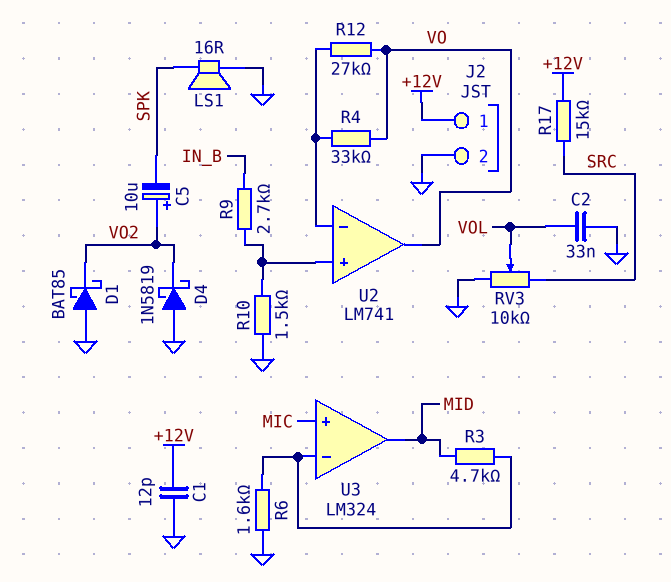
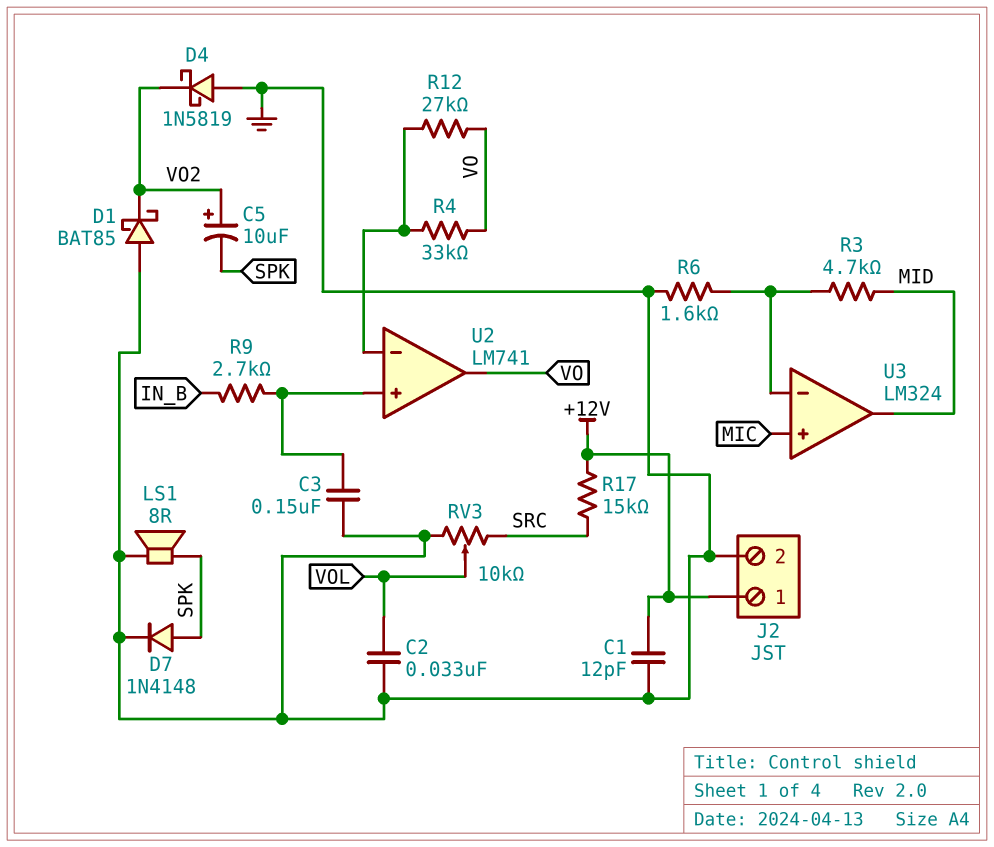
C3: none -> 150nF (GND, U2/in+)
D7: none -> diode 1N4148 (A SPK, K GND)
LS1: speaker 16R (GND, SPK) -> speaker 8R (GND, SPK)
R10: 1.5k (GND, U2/in+) -> none

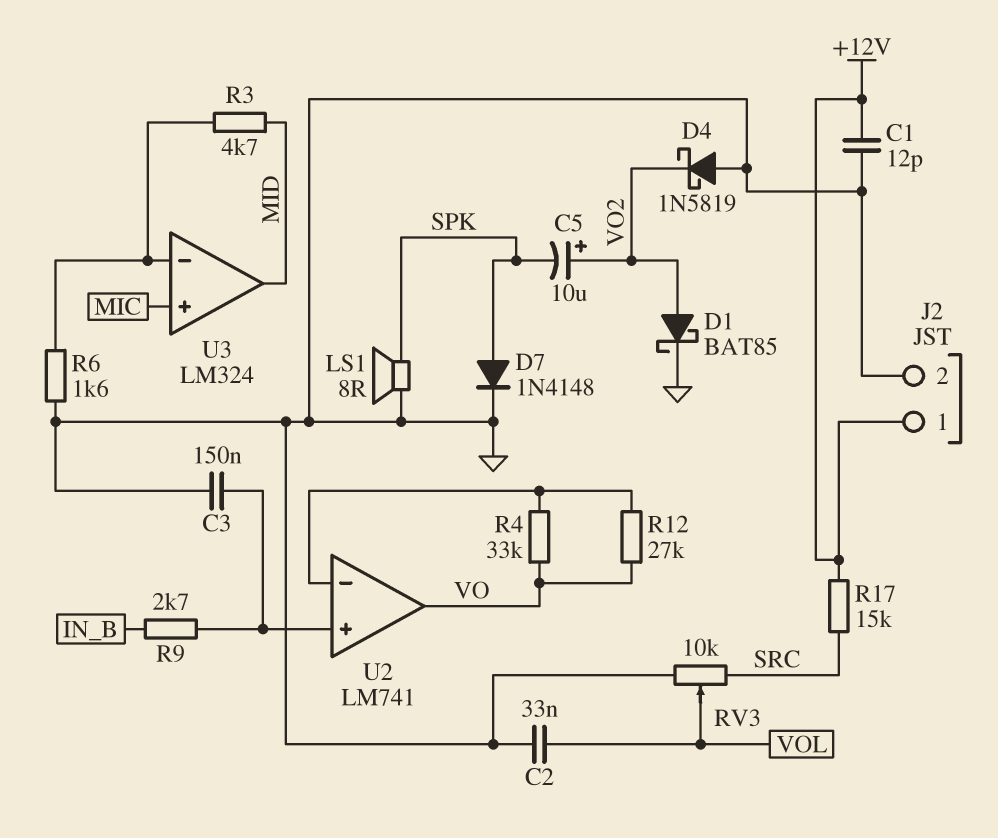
D1: schottky BAT85 (A GND, K VO2) -> schottky BAT85 (A VO2, K GND)

